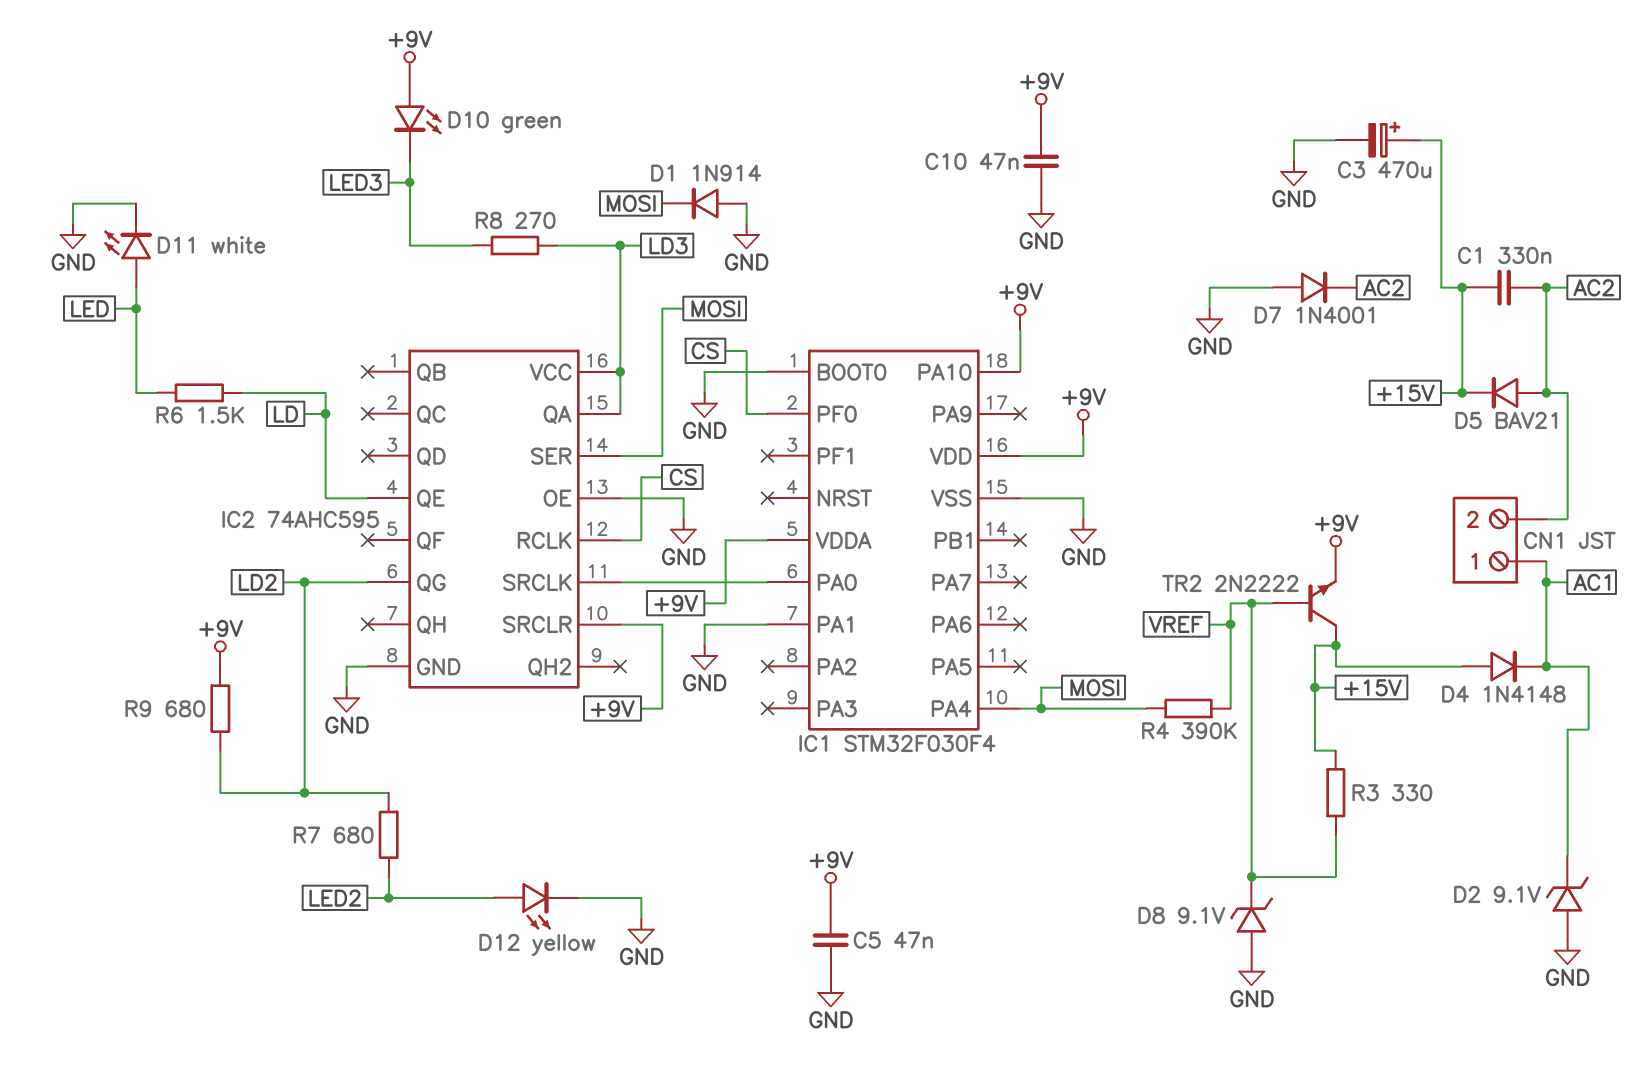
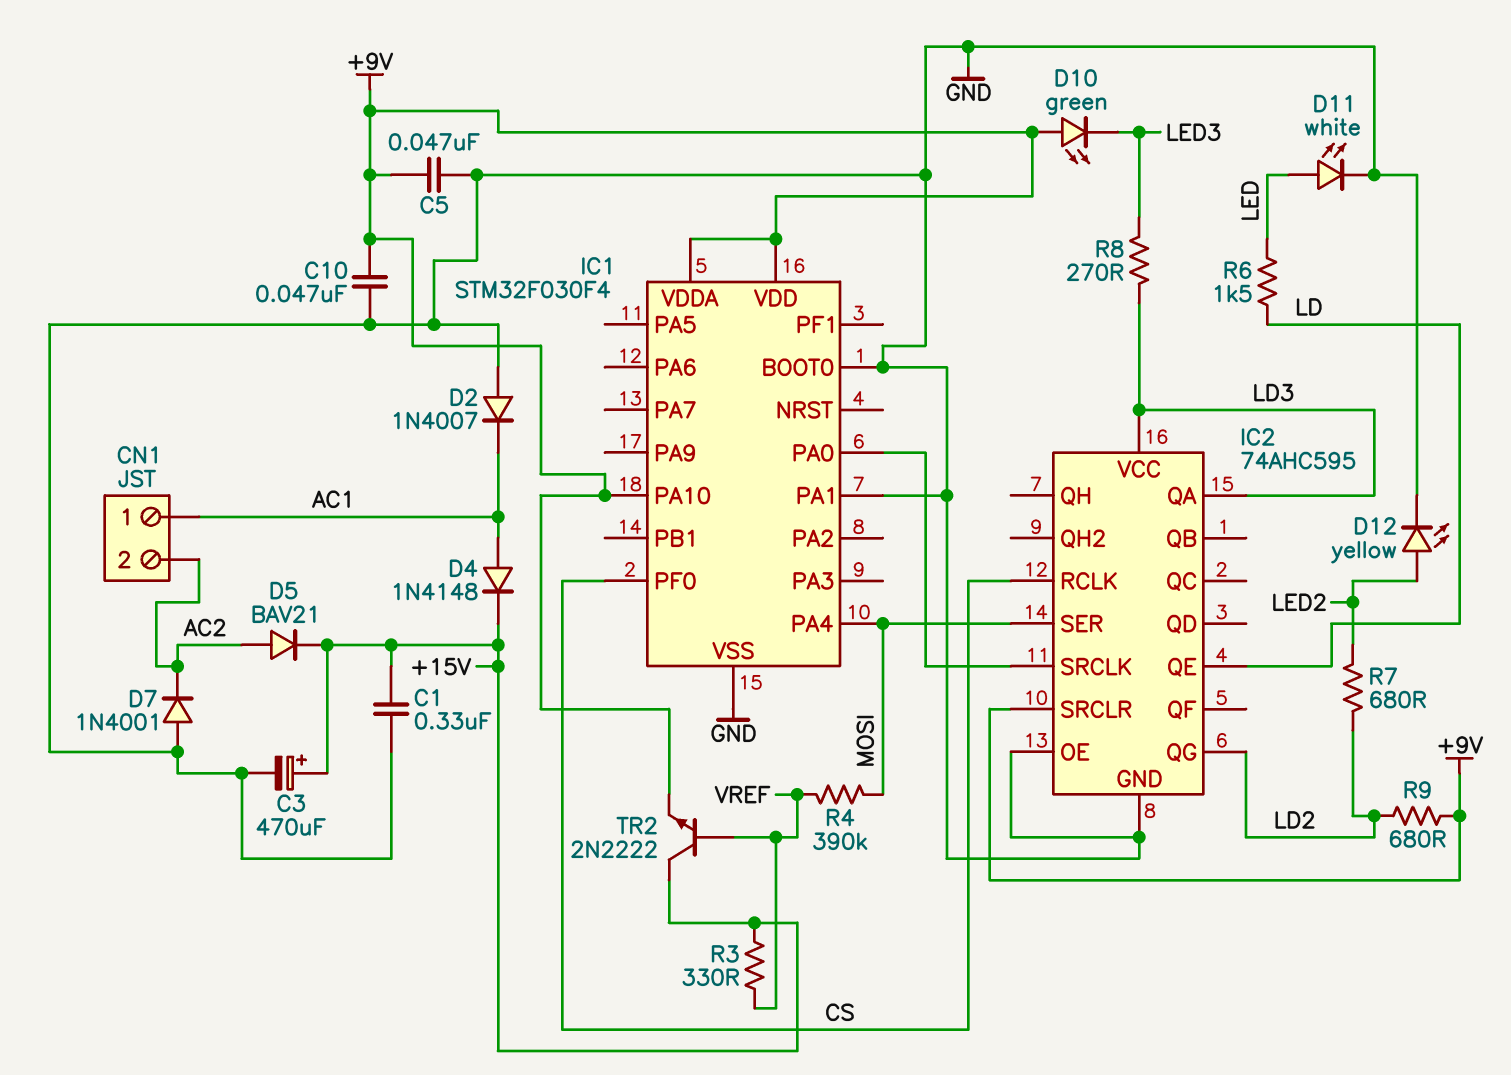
C1: 330nF (+15V, AC2) -> 330nF (+15V, GND)
D1: diode 1N914 (A GND, K MOSI) -> none
D2: zener 9.1V (A GND, K AC1) -> diode 1N4007 (A GND, K AC1)
D4: diode 1N4148 (A +15V, K AC1) -> diode 1N4148 (A AC1, K +15V)
D8: zener 9.1V (A GND, K VREF) -> none

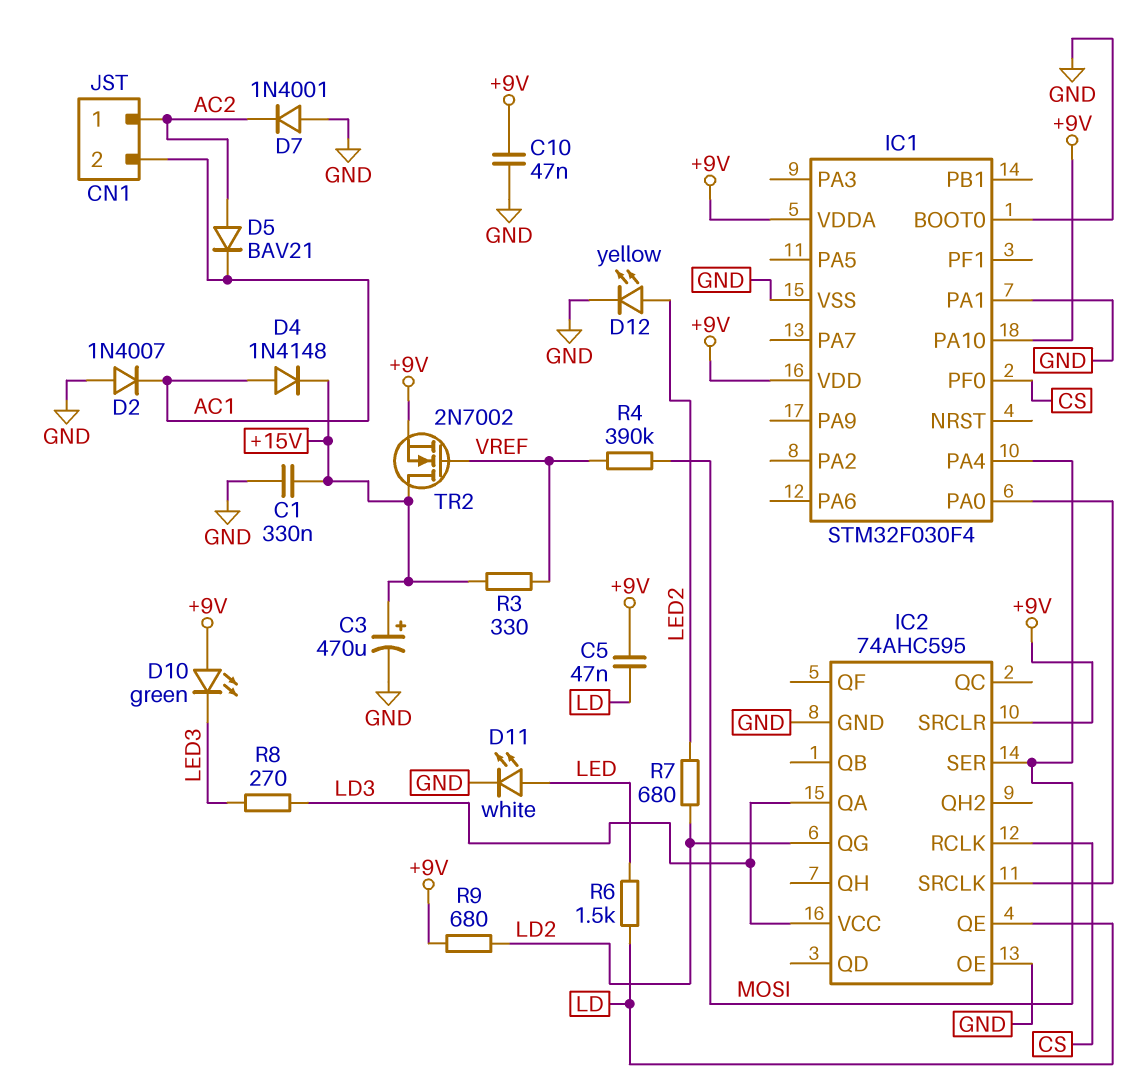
C5: 47nF (+9V, GND) -> 47nF (+9V, LD)
CN1 pin 1: AC1 -> AC2
CN1 pin 2: AC2 -> AC1
D5: diode BAV21 (A AC2, K +15V) -> diode BAV21 (A AC2, K AC1)
TR2: NPN 2N2222 (B VREF, C +15V, E +9V) -> NMOS 2N7002 (G VREF, D +15V, S +9V)

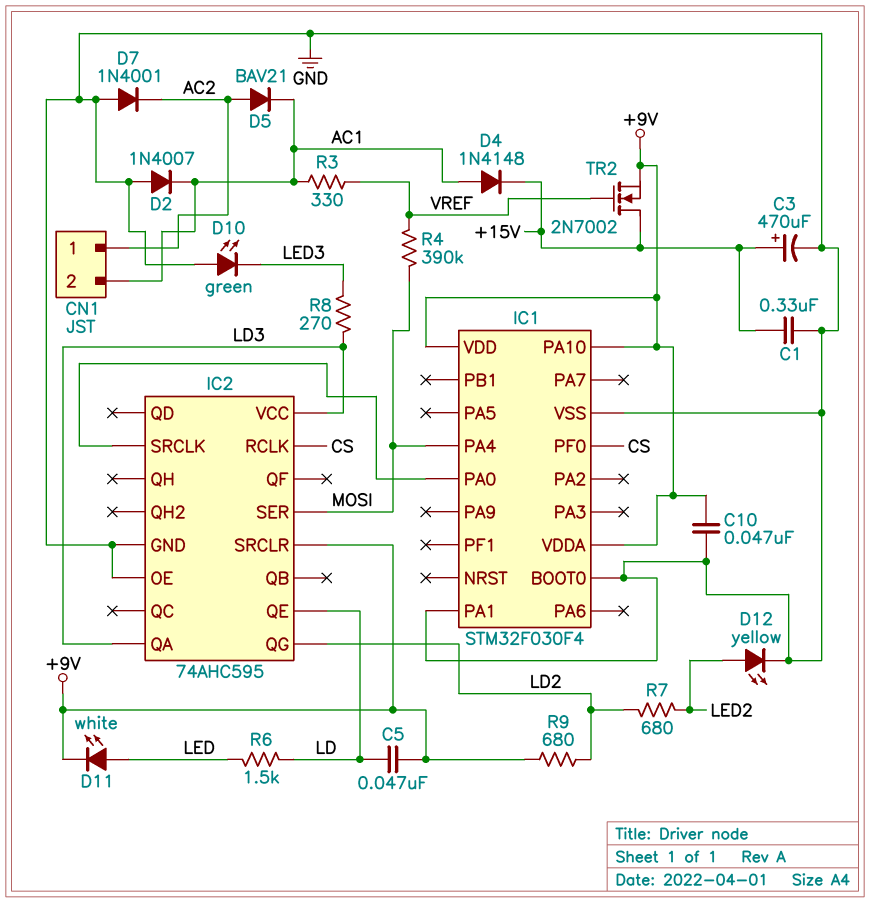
D10: LED green (A +9V, K LED3) -> LED green (A GND, K LED3)
D11: LED white (A LED, K GND) -> LED white (A LED, K +9V)
R3: 330 (+15V, VREF) -> 330 (AC1, VREF)

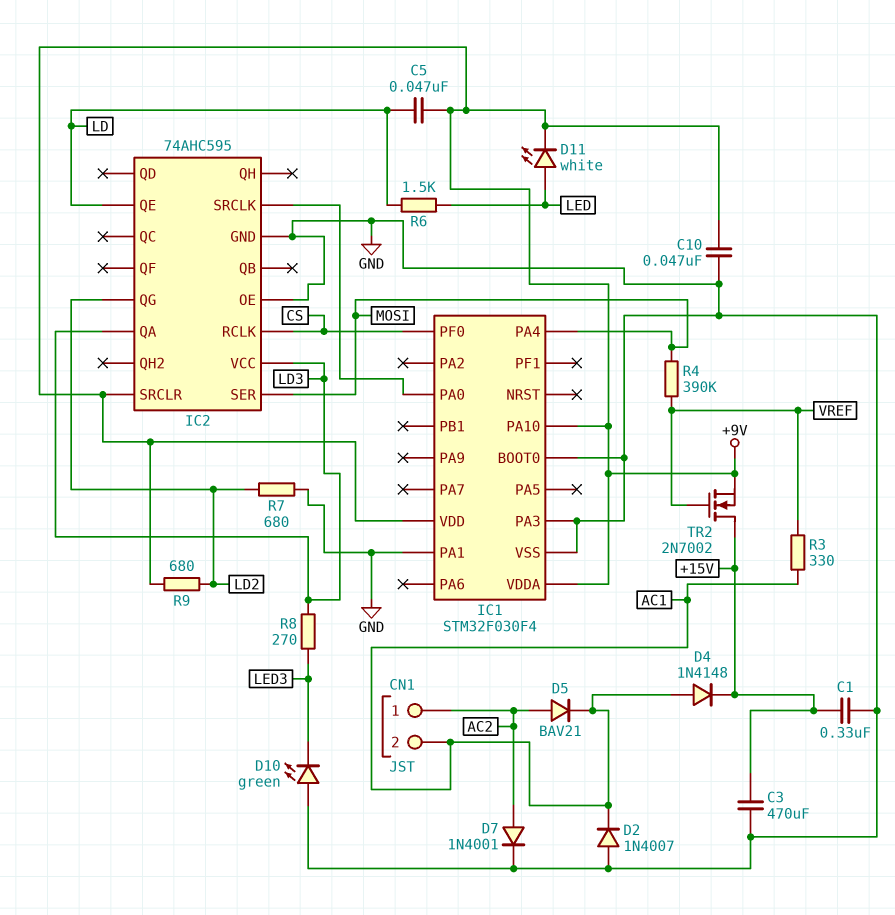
C3: 470uF (plus +15V, minus GND) -> 470uF (+15V, GND)
D7: diode 1N4001 (A GND, K AC2) -> diode 1N4001 (A AC2, K GND)
D12: LED yellow (A LED2, K GND) -> none
IC1 pin PA3: none -> GND
R7: 680 (LD2, LED2) -> 680 (GND, LD2)

